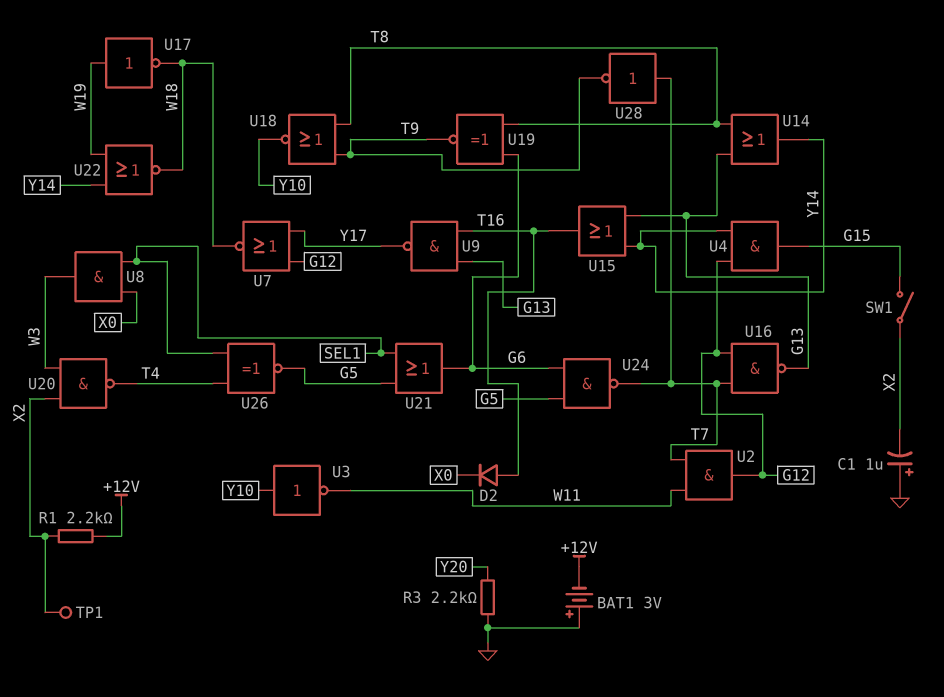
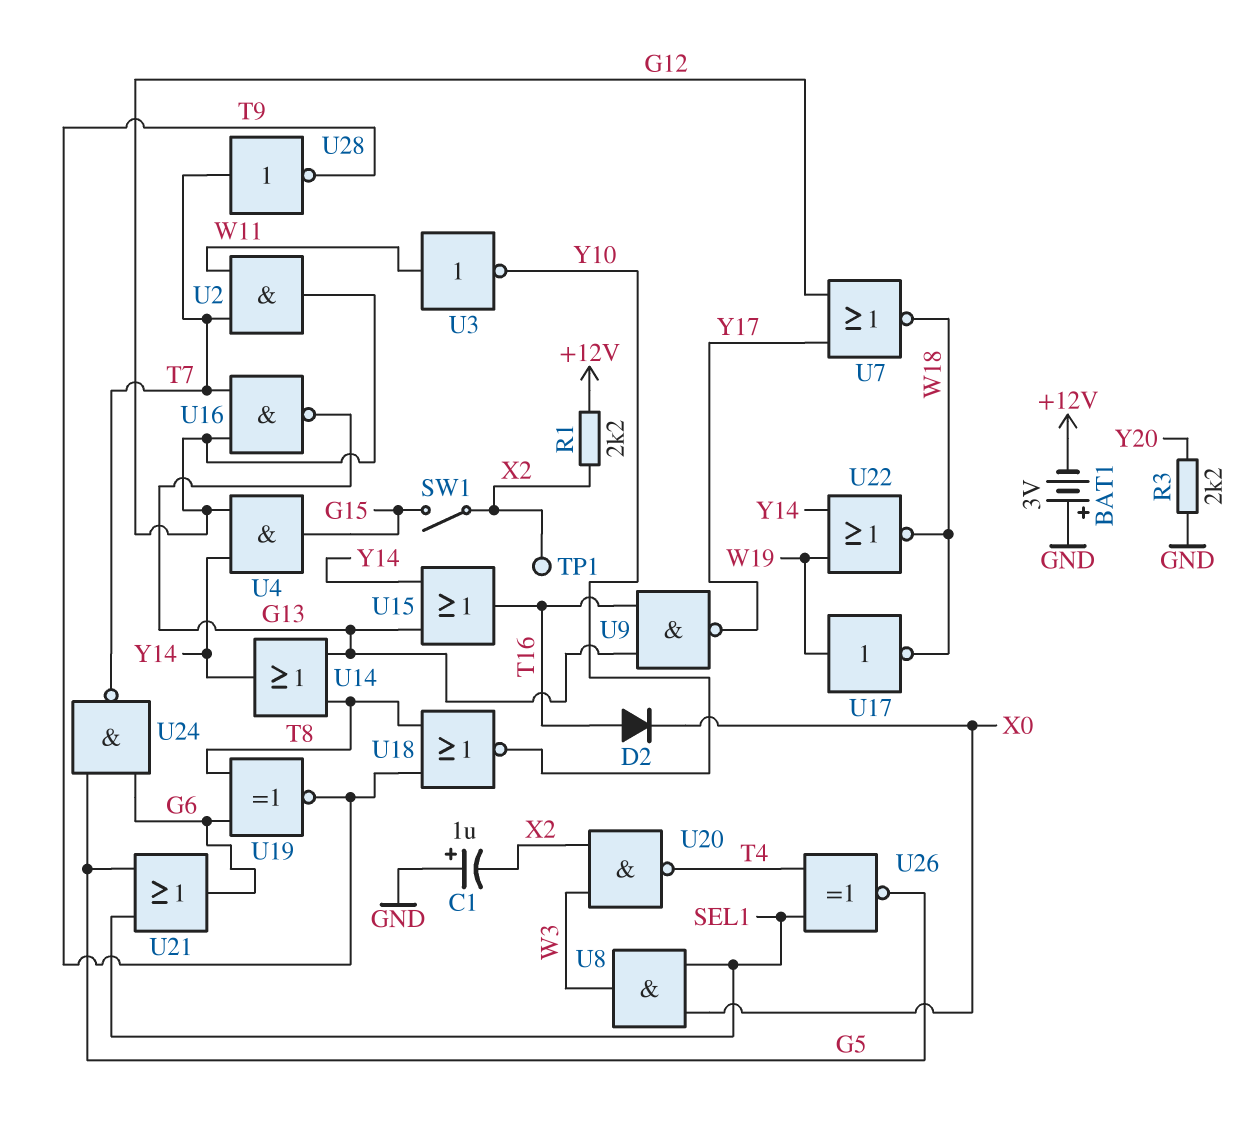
U3: NOT (in Y10, out W11) -> NOT (in W11, out Y10)

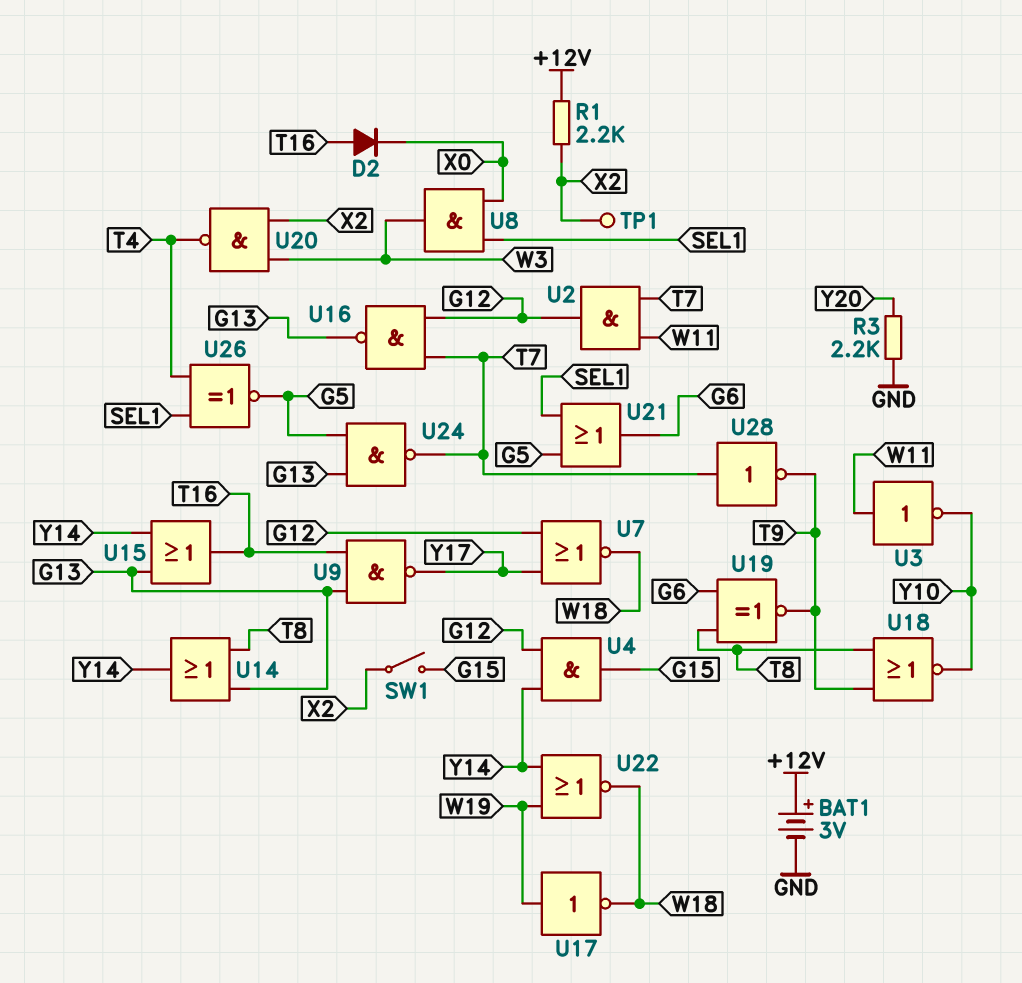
BAT1: 3V (plus GND, minus +12V) -> 3V (plus +12V, minus GND)
C1: 1uF (plus GND, minus X2) -> none
U24: NAND (in G5, in G6, out T7) -> NAND (in G5, in G13, out T7)

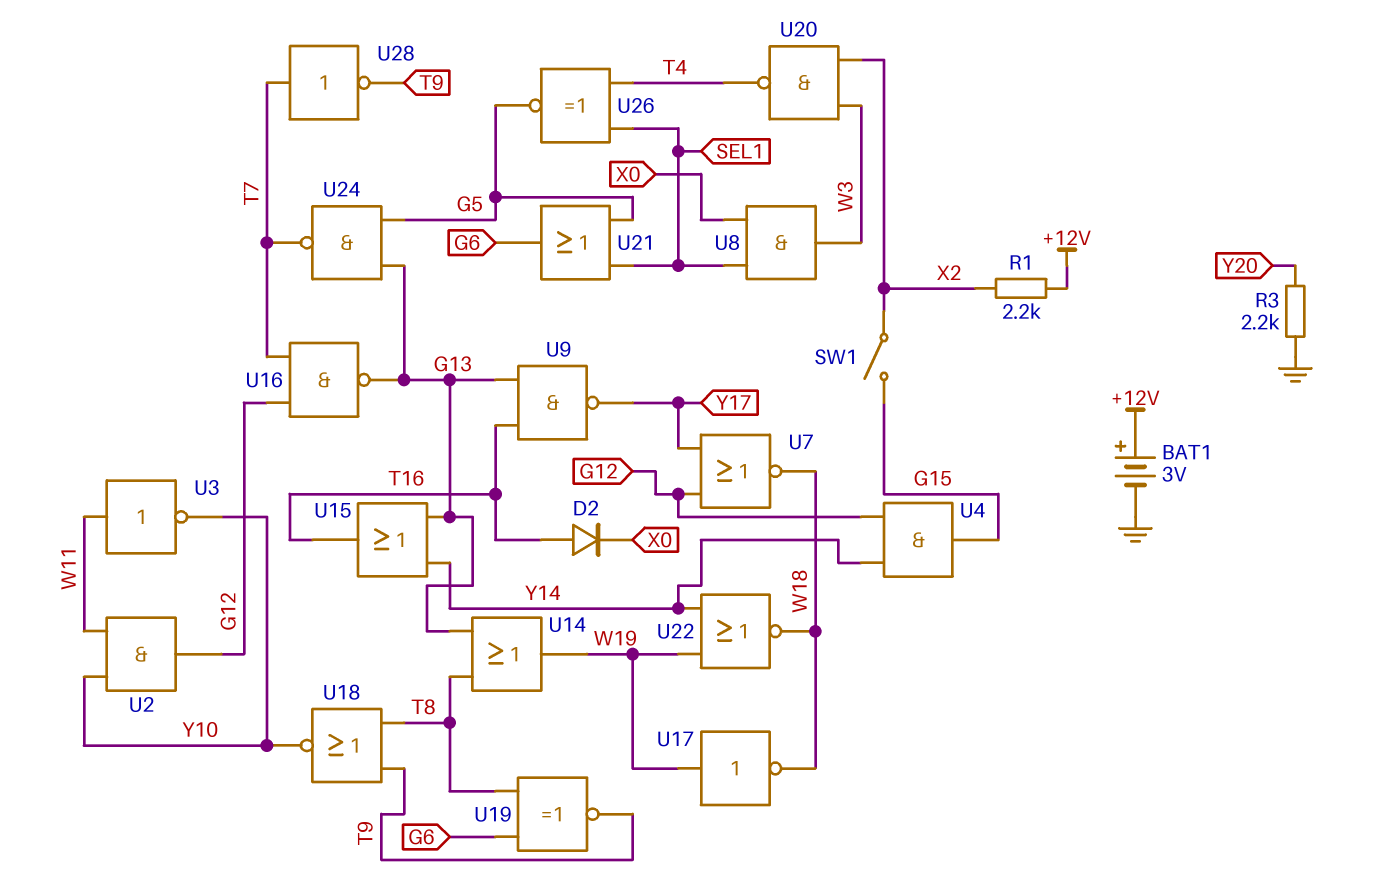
TP1: test point (X2) -> none
U2: AND (in T7, in W11, out G12) -> AND (in W11, in Y10, out G12)
U14: OR (in G13, in T8, out Y14) -> OR (in G13, in T8, out W19)

